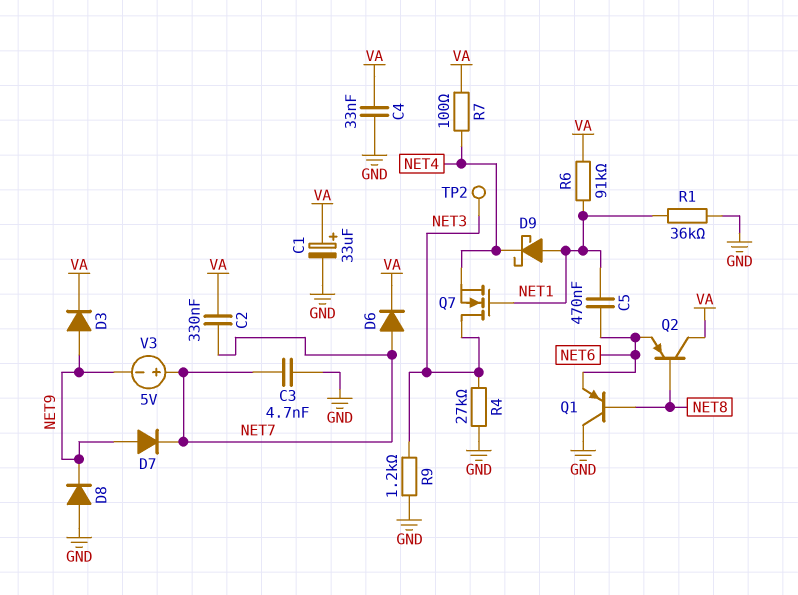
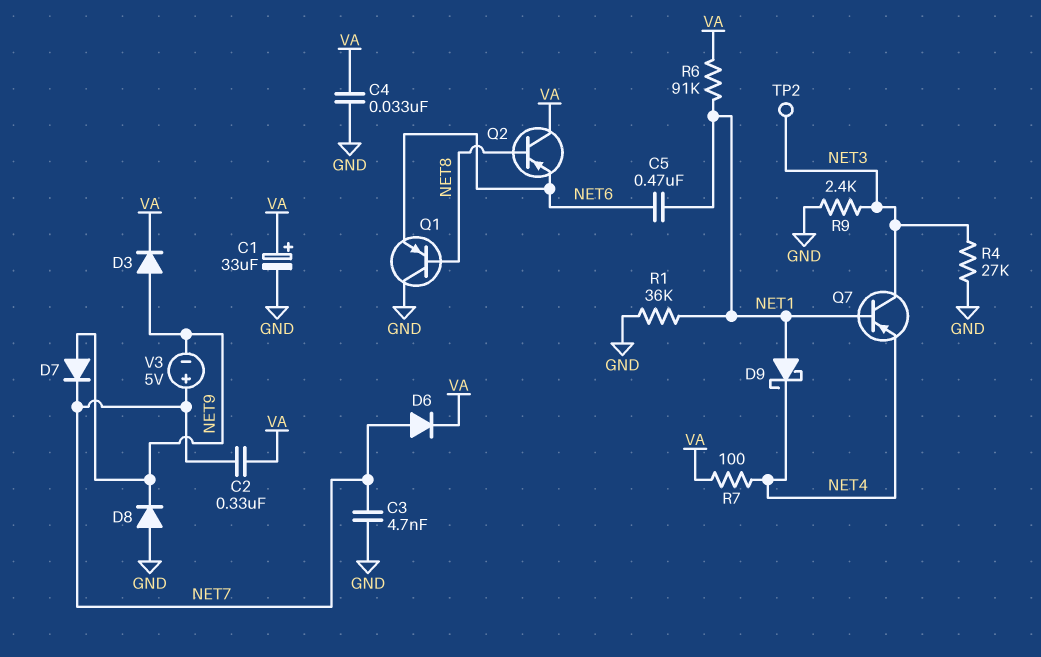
Q7: NMOS (G NET1, D NET3, S NET4) -> PNP (B NET1, C NET3, E NET4)
R9: 1.2k (GND, NET3) -> 2.4k (GND, NET3)

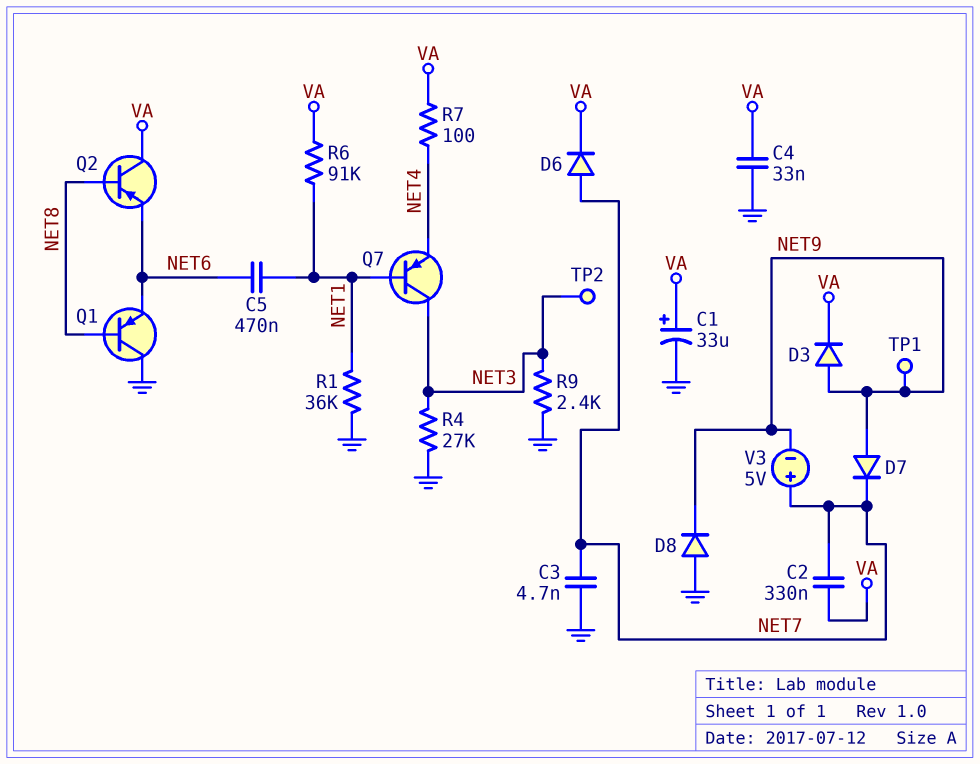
D9: schottky (A NET1, K NET4) -> none
TP1: none -> test point (NET9)

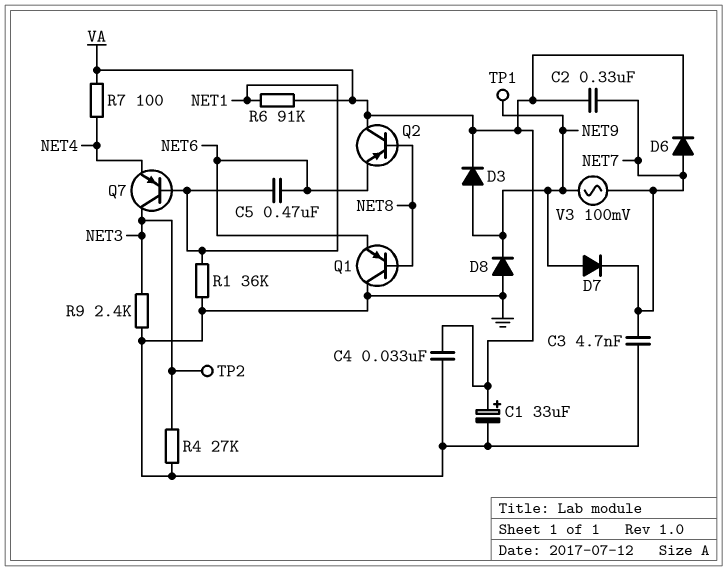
V3: 5V (plus NET7, minus NET9) -> AC 100mV (NET7, NET9)

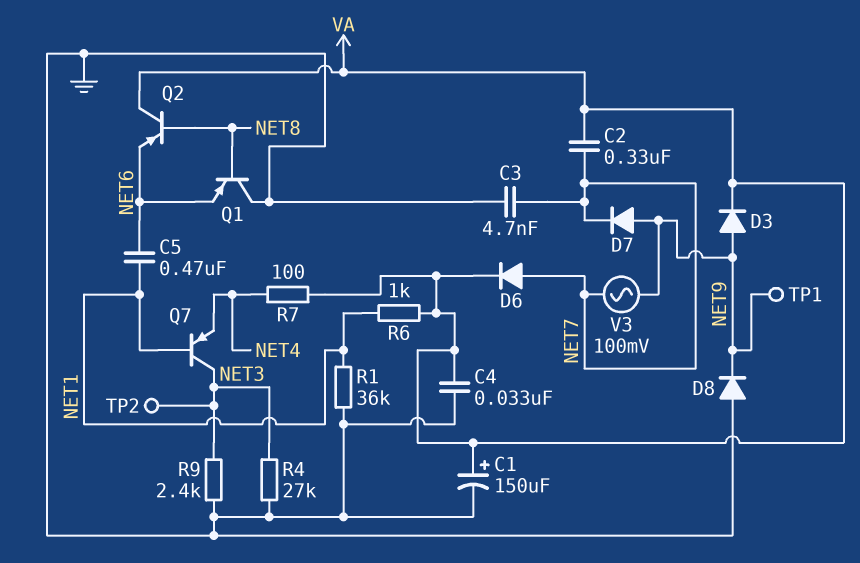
C1: 33uF (plus VA, minus GND) -> 150uF (plus VA, minus GND)
R6: 91k (NET1, VA) -> 1k (NET1, VA)

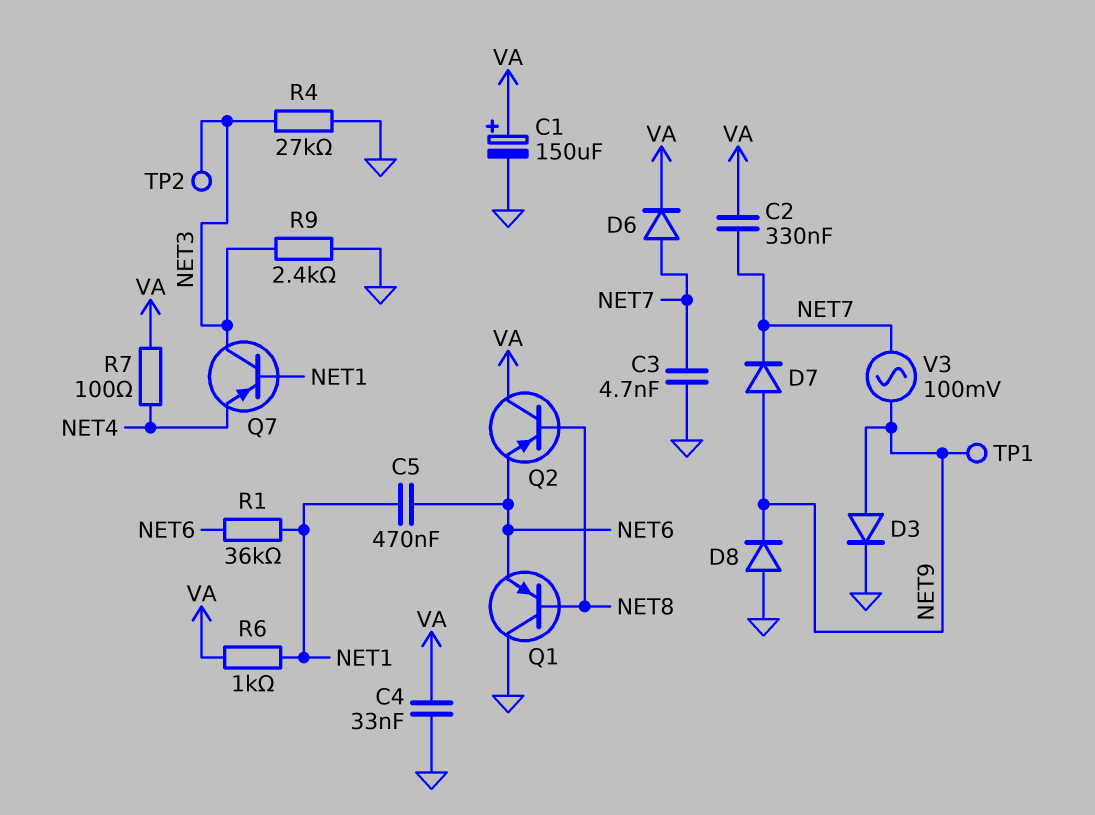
D3: diode (A NET9, K VA) -> diode (A NET9, K GND)
R1: 36k (GND, NET1) -> 36k (NET1, NET6)

